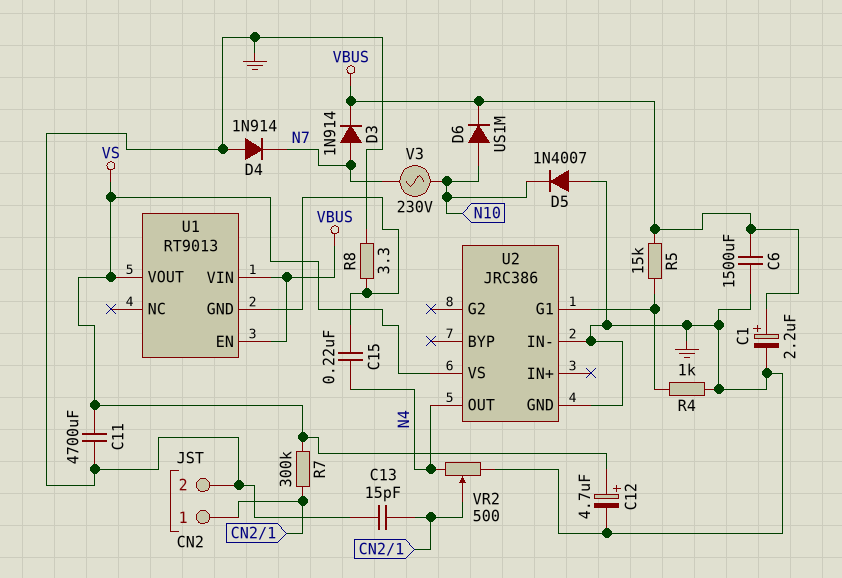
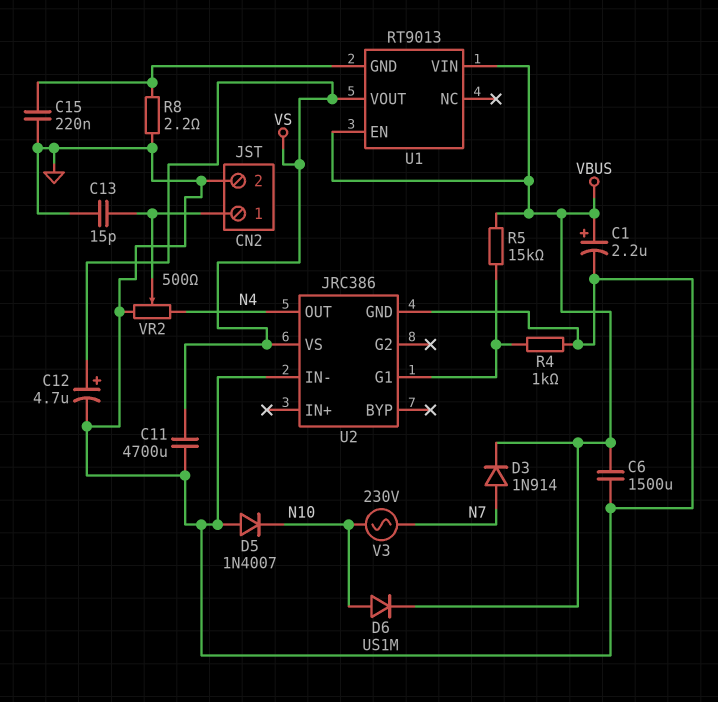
C15: 220nF (N4, U1/GND) -> 220nF (GND, U1/GND)
D4: diode 1N914 (A GND, K N7) -> none
R7: 300k (CN2/1, VS) -> none
R8: 3.3 (GND, U1/GND) -> 2.2 (GND, U1/GND)

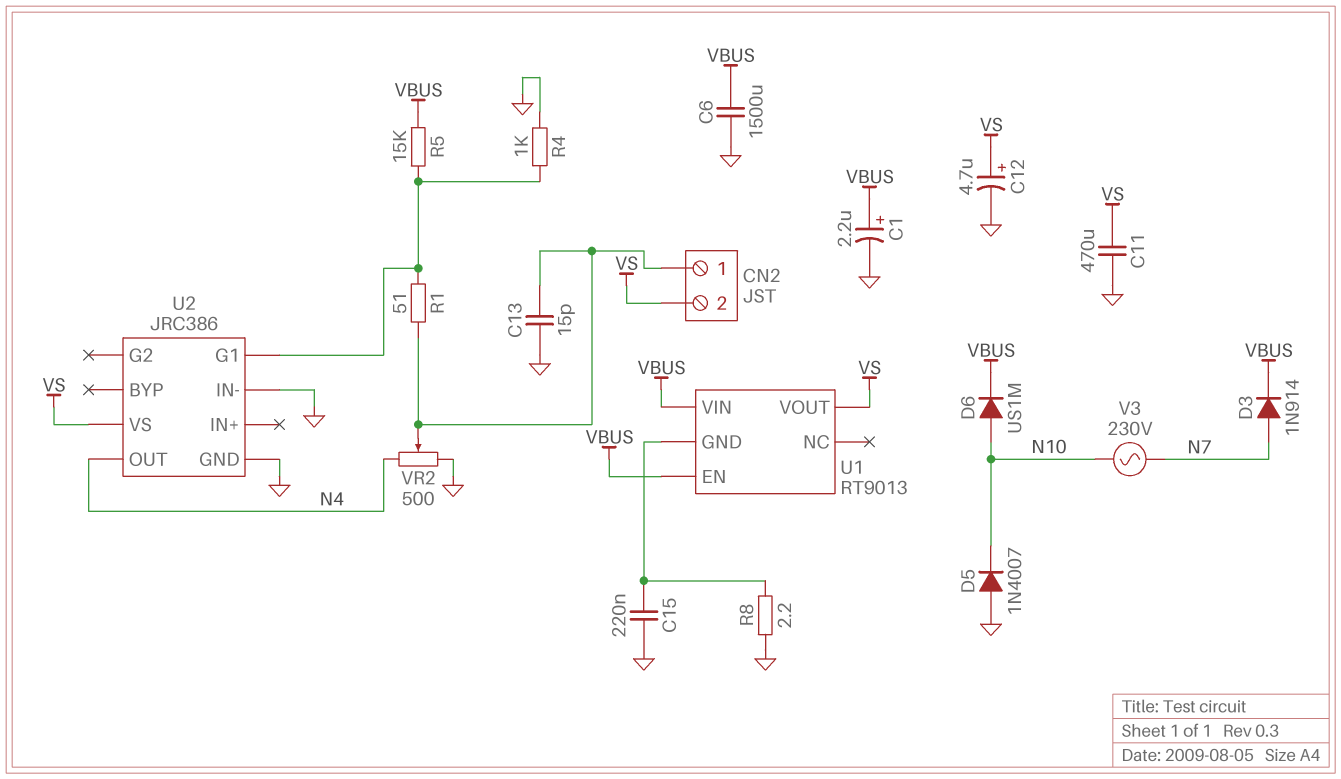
C11: 4700uF (GND, VS) -> 470uF (GND, VS)
CN2 pin 2: GND -> VS
R1: none -> 51 (CN2/1, U2/G1)

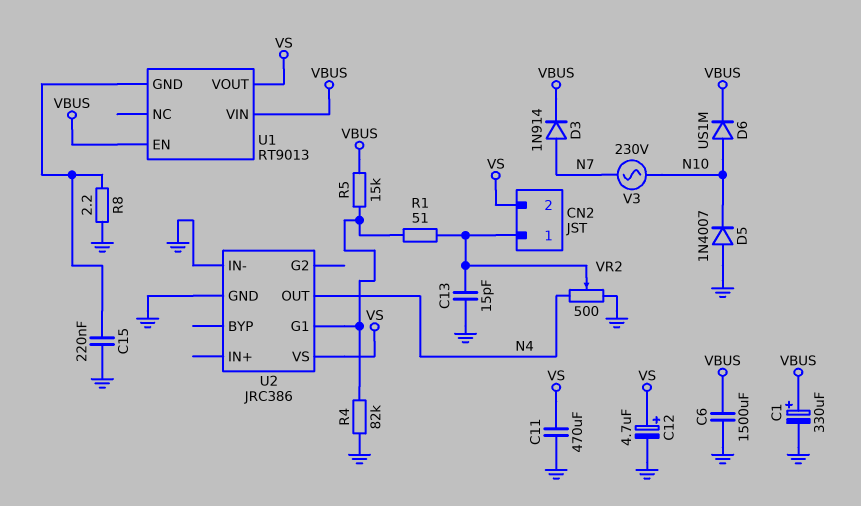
C1: 2.2uF (plus VBUS, minus GND) -> 330uF (plus VBUS, minus GND)
R4: 1k (GND, U2/G1) -> 82k (GND, U2/G1)

